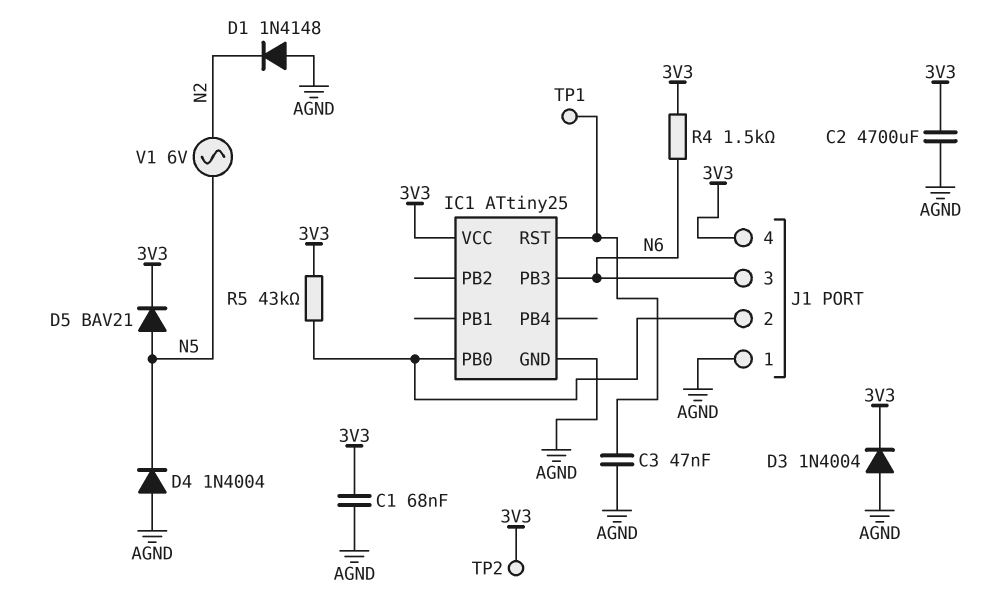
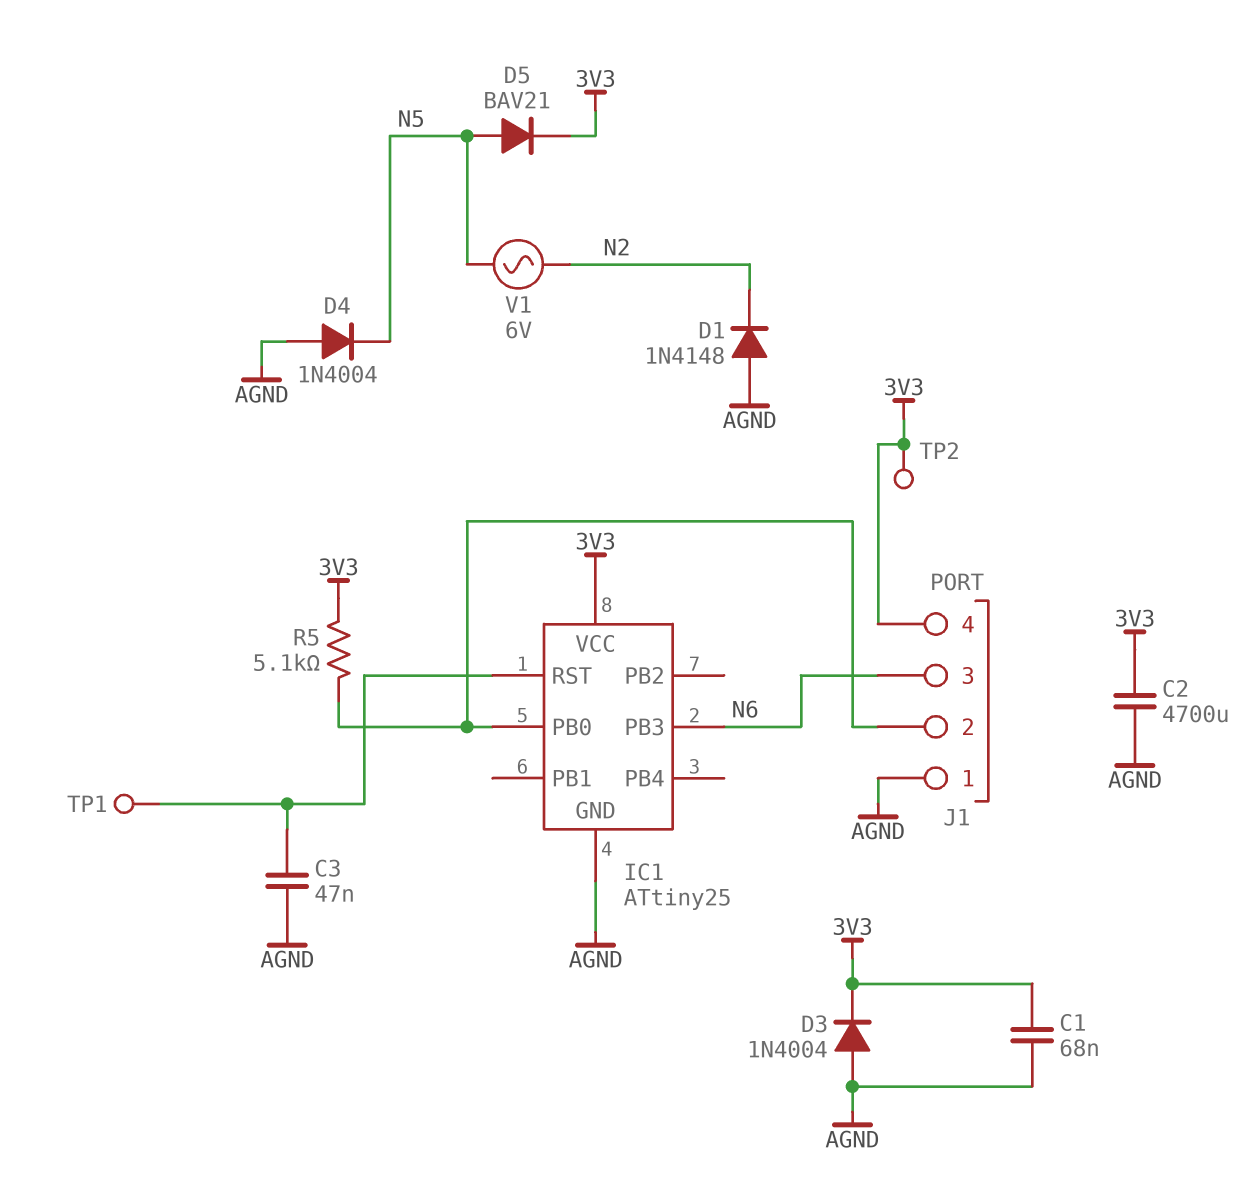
R4: 1.5k (3V3, N6) -> none
R5: 43k (3V3, IC1/PB0) -> 5.1k (3V3, IC1/PB0)

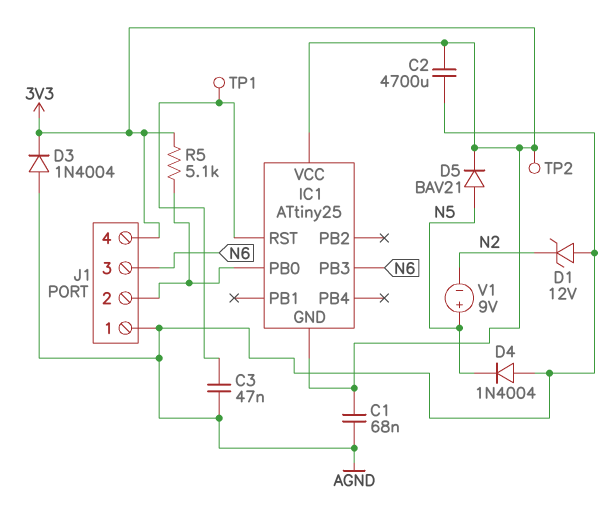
D1: diode 1N4148 (A AGND, K N2) -> zener 12V (A AGND, K N2)
IC1 pin GND: AGND -> 3V3
V1: AC 6V (N2, N5) -> 9V (plus N5, minus N2)

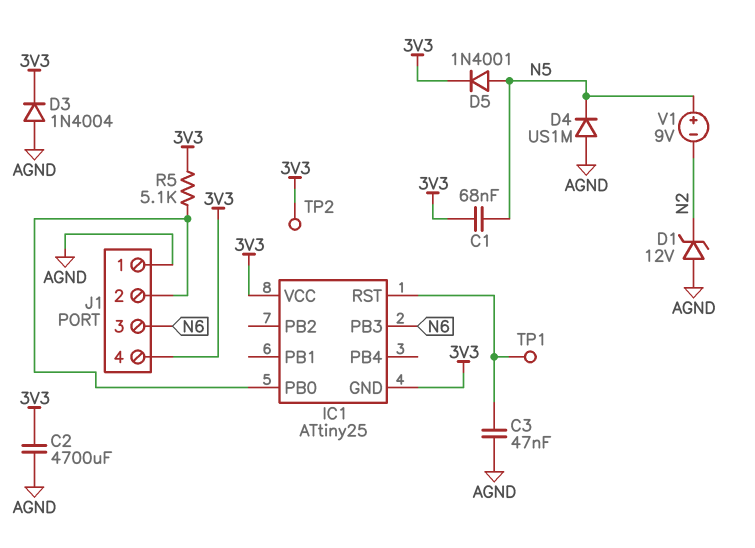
C1: 68nF (3V3, AGND) -> 68nF (3V3, N5)
D4: diode 1N4004 (A AGND, K N5) -> diode US1M (A AGND, K N5)
D5: diode BAV21 (A N5, K 3V3) -> diode 1N4001 (A N5, K 3V3)

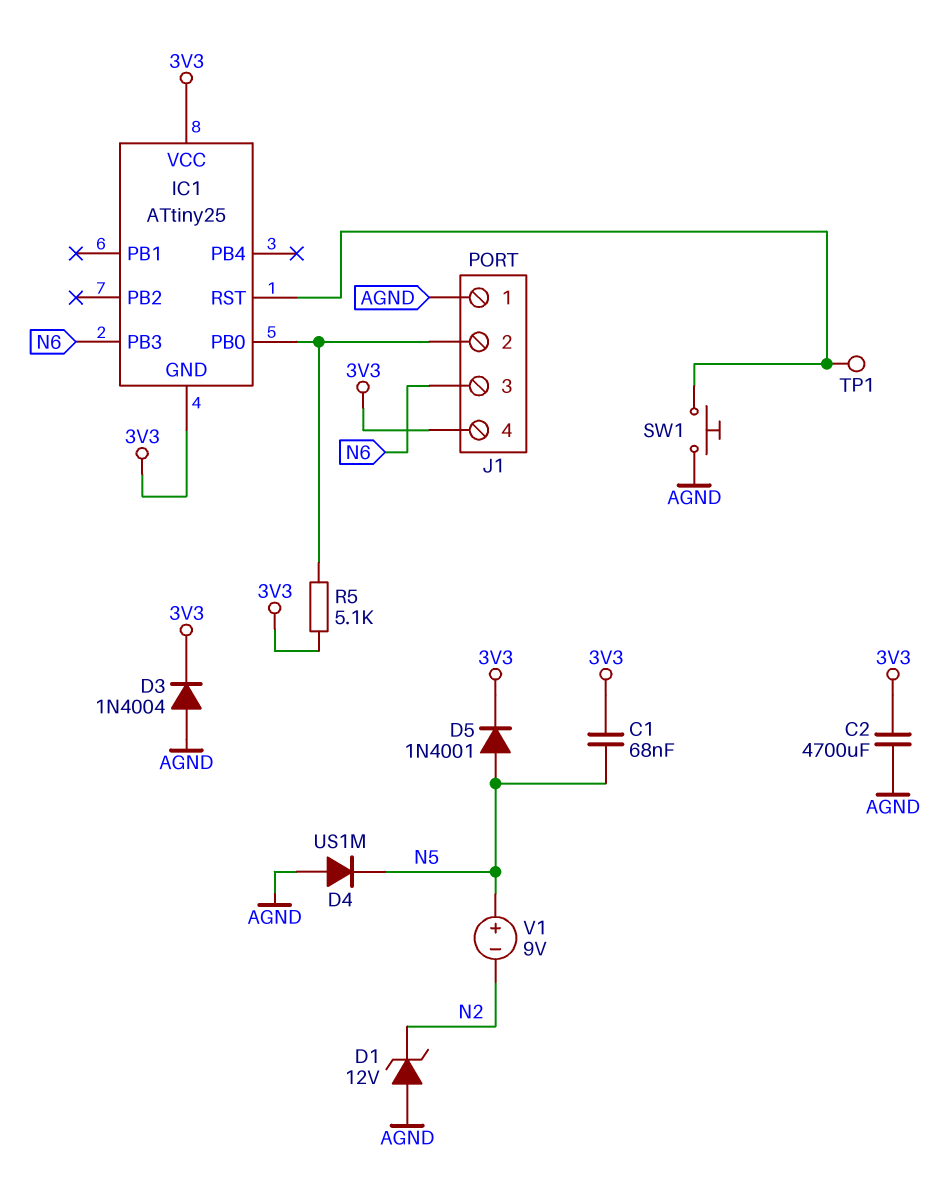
C3: 47nF (AGND, IC1/RST) -> none
SW1: none -> button (AGND, IC1/RST)
TP2: test point (3V3) -> none

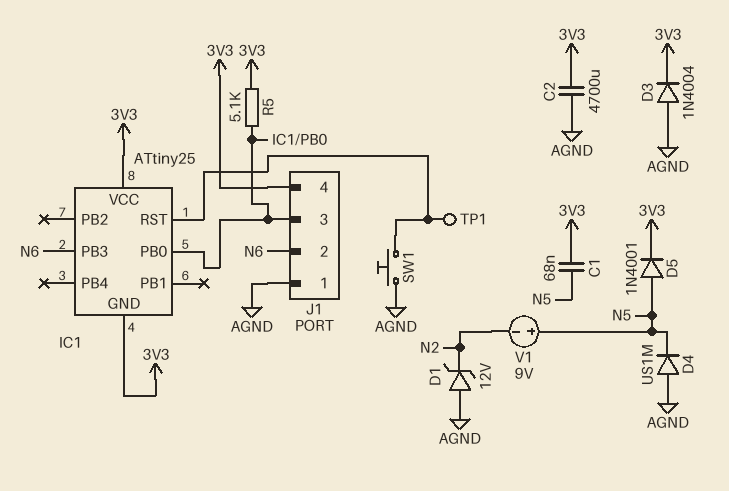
J1 pin 2: IC1/PB0 -> N6
J1 pin 3: N6 -> IC1/PB0

